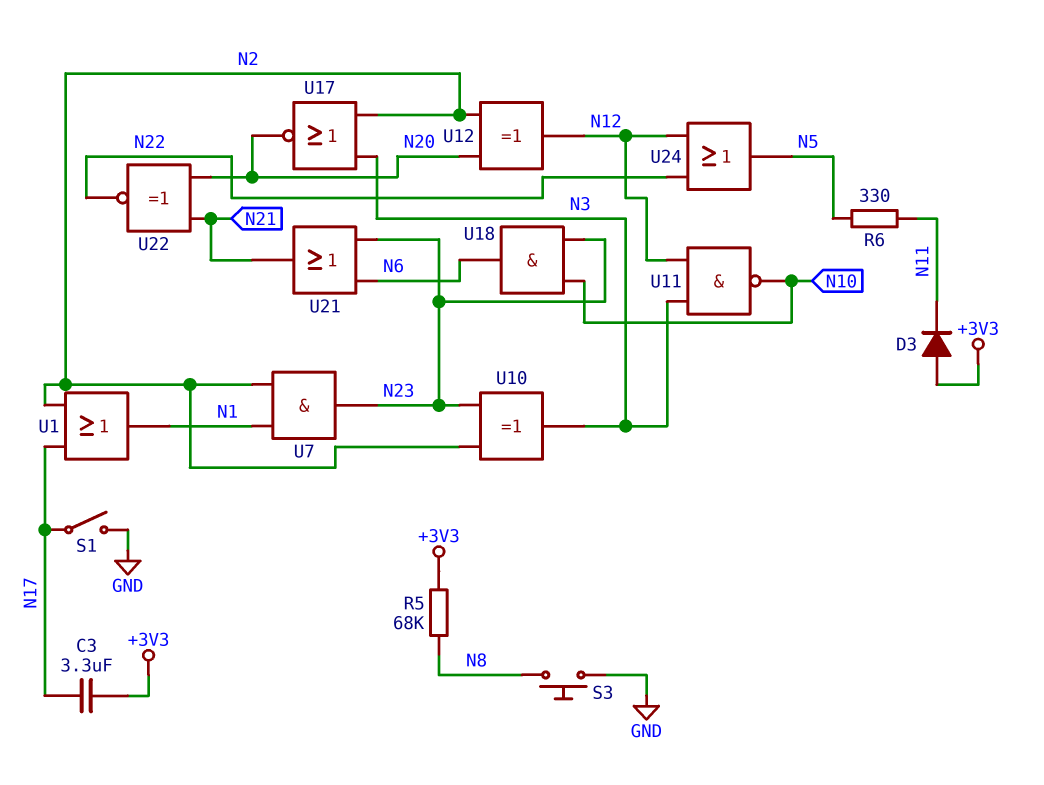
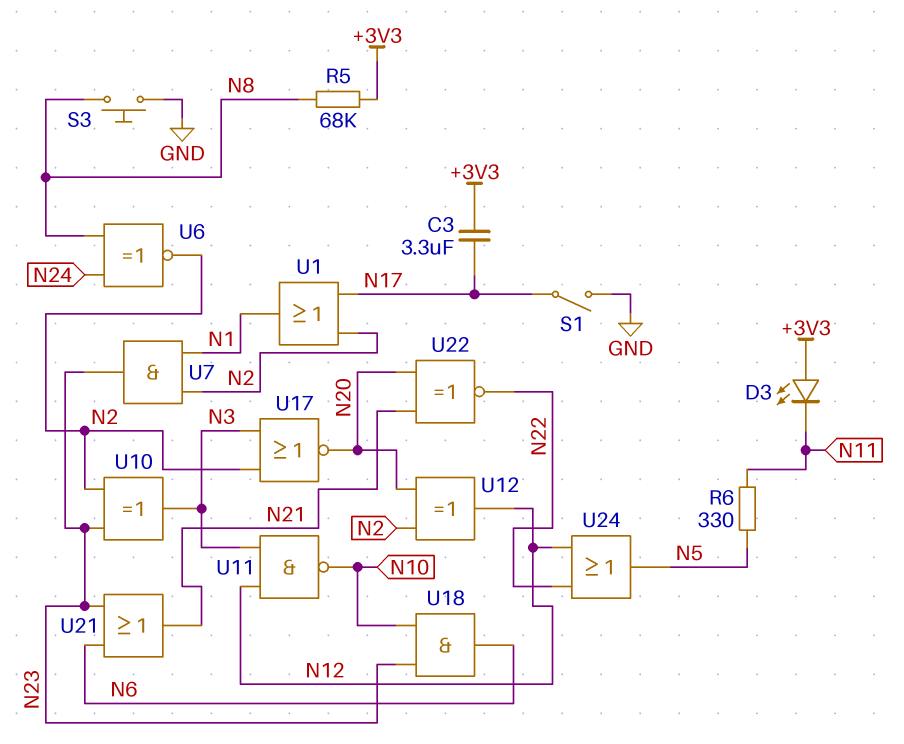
D3: diode (A +3V3, K N11) -> LED (A +3V3, K N11)
U6: none -> XNOR (in N8, in N24, out N2)

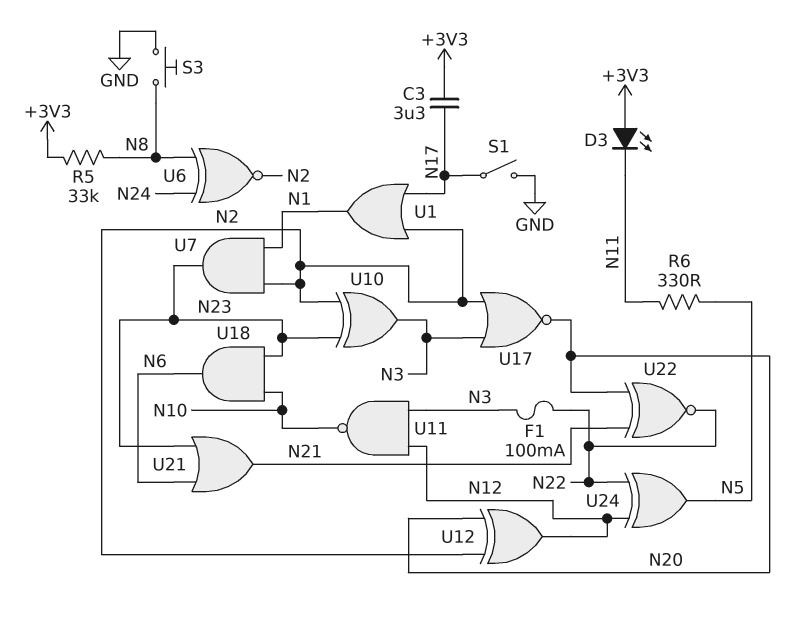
F1: none -> 100mA (N3, N22)
R5: 68k (+3V3, N8) -> 33k (+3V3, N8)
U24: OR (in N12, in N22, out N5) -> XOR (in N12, in N22, out N5)

